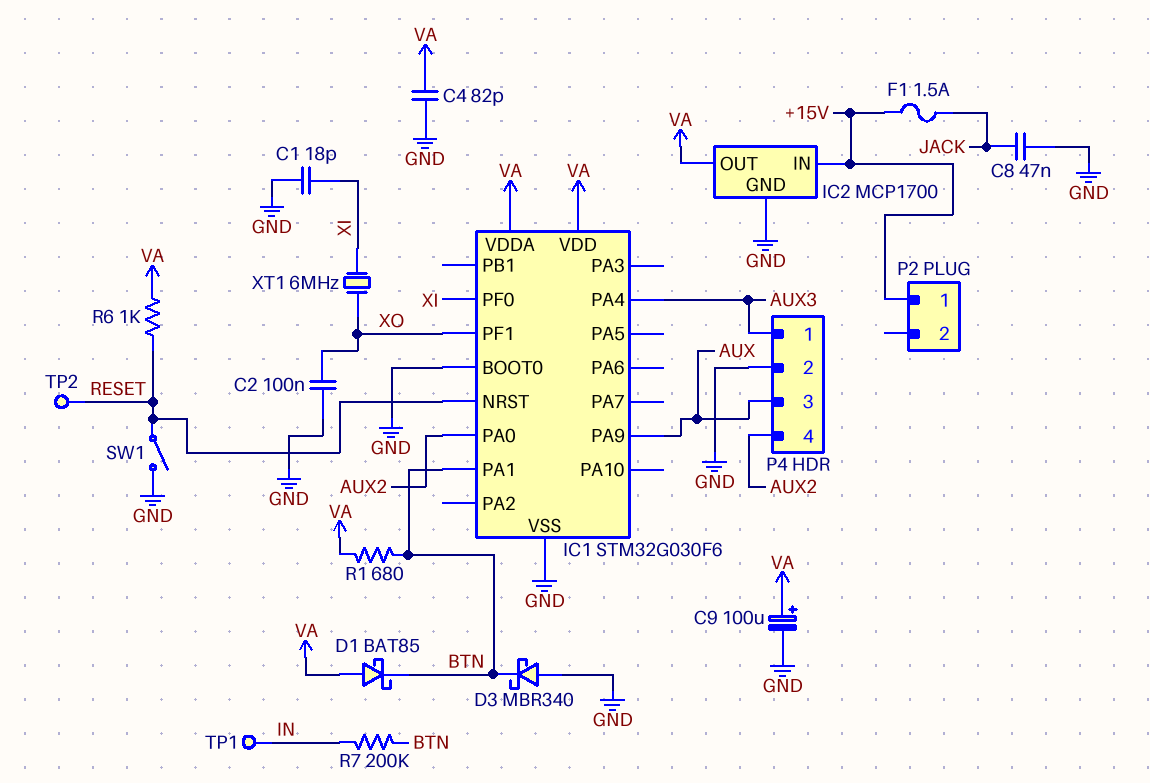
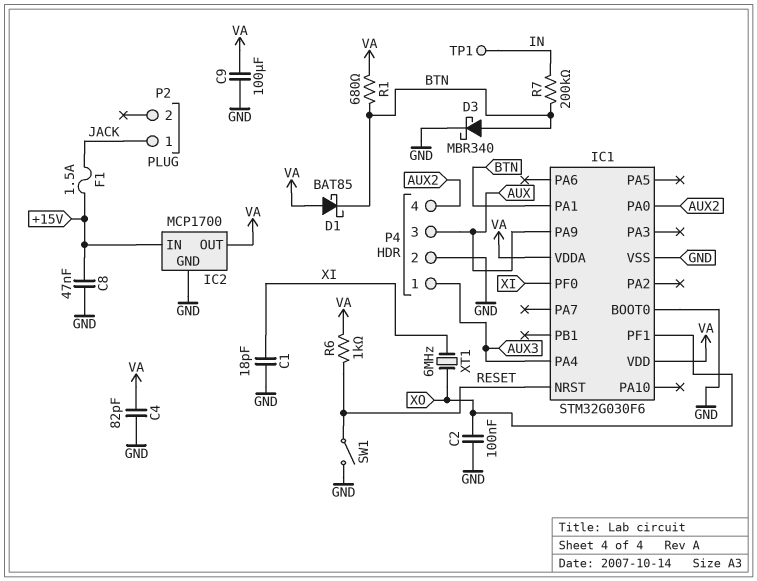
C8: 47nF (GND, JACK) -> 47nF (+15V, GND)
C9: 100uF (plus VA, minus GND) -> 100uF (GND, VA)
D3: schottky MBR340 (A GND, K BTN) -> schottky MBR340 (A BTN, K GND)
P2 pin 1: +15V -> JACK
TP2: test point (RESET) -> none

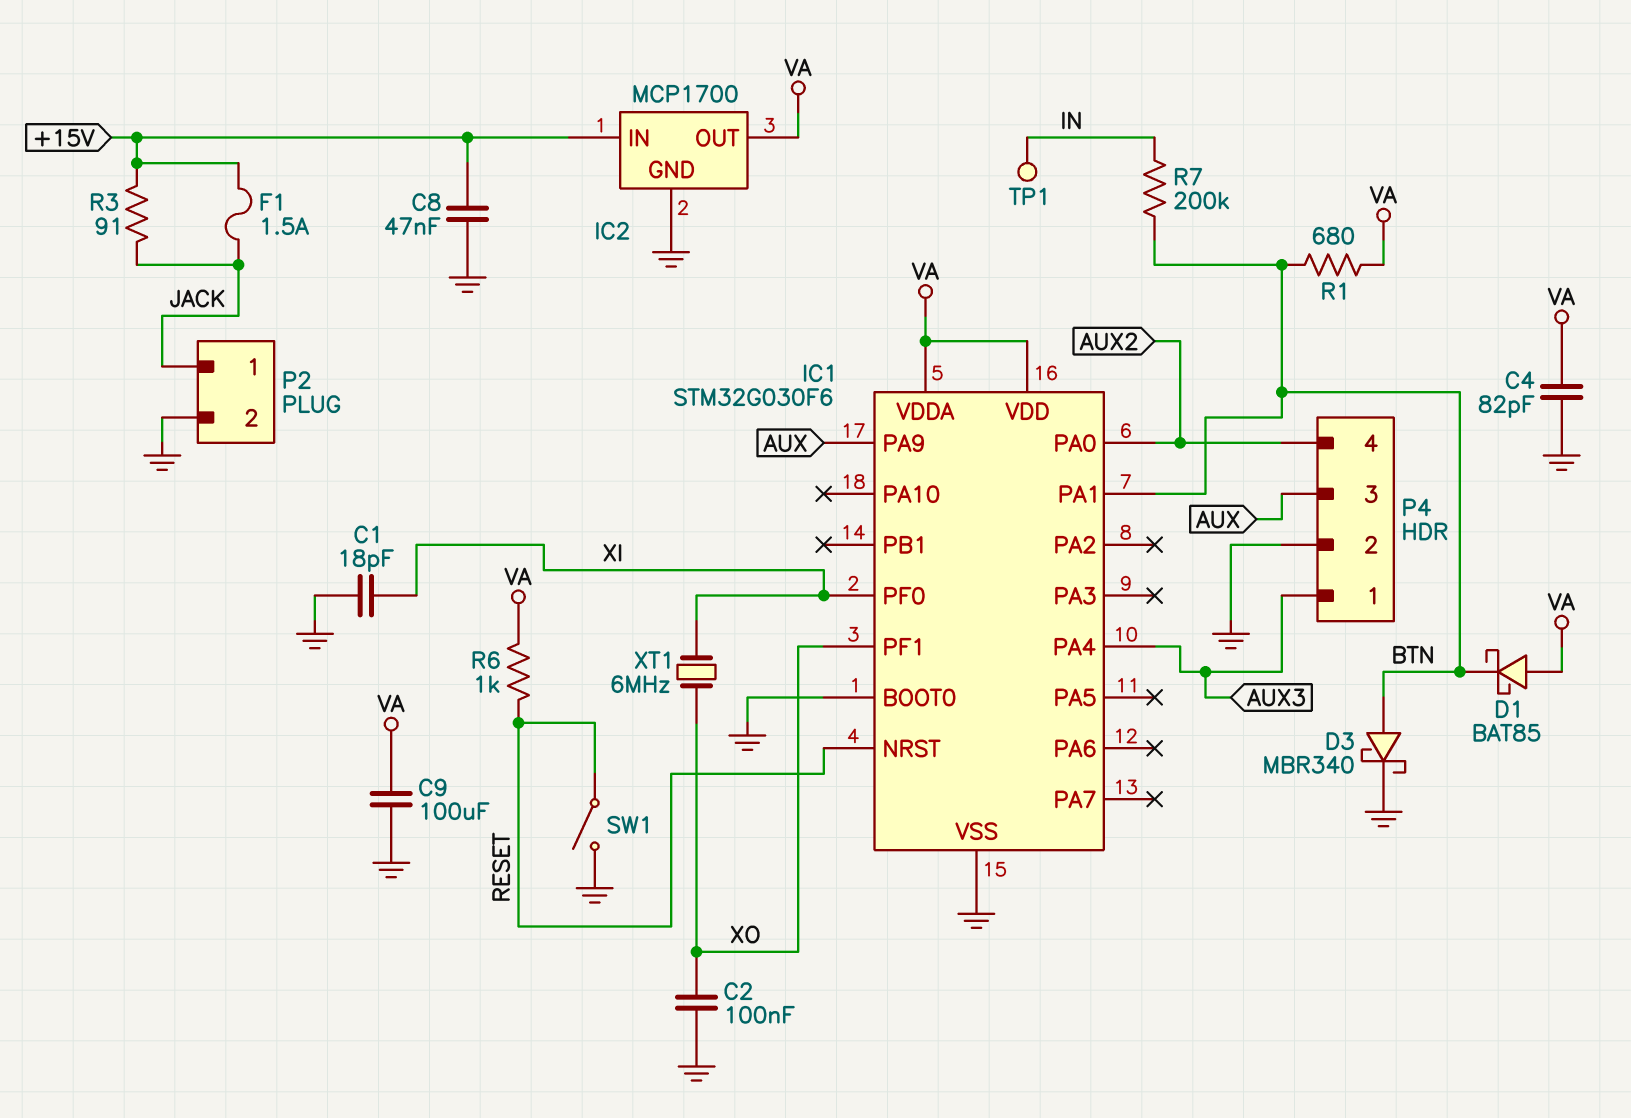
P2 pin 2: none -> GND
R3: none -> 91 (+15V, JACK)

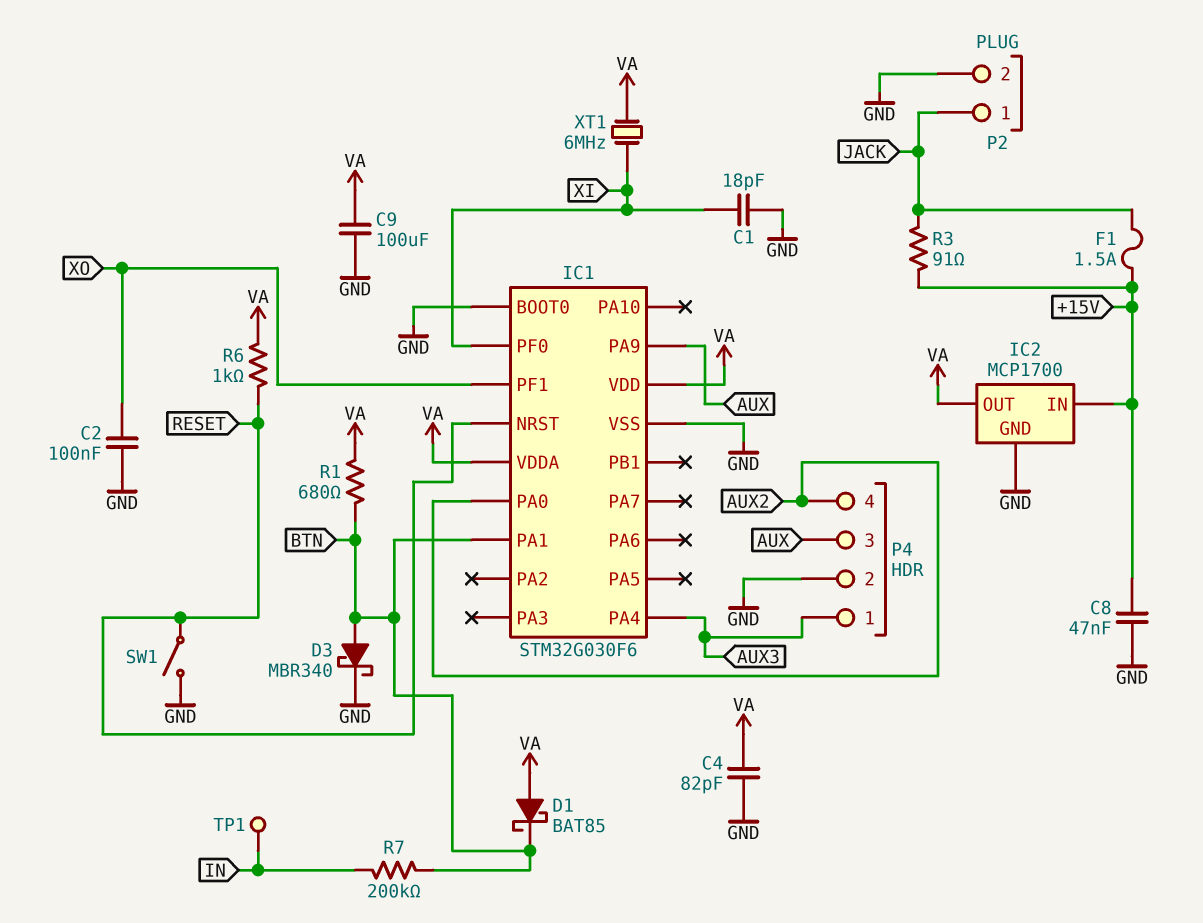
XT1: 6MHz (XI, XO) -> 6MHz (VA, XI)

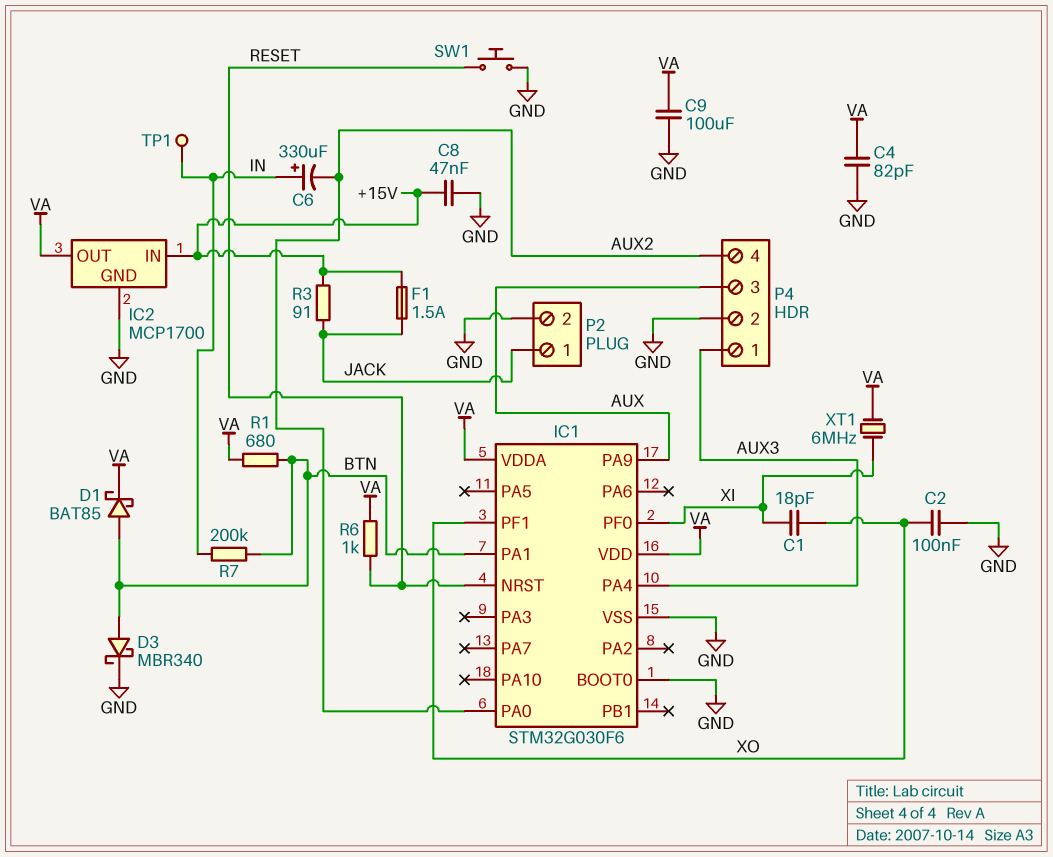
C1: 18pF (GND, XI) -> 18pF (XI, XO)
C6: none -> 330uF (plus IN, minus AUX2)
D1: schottky BAT85 (A VA, K BTN) -> schottky BAT85 (A BTN, K VA)
SW1: switch (GND, RESET) -> button (GND, RESET)

